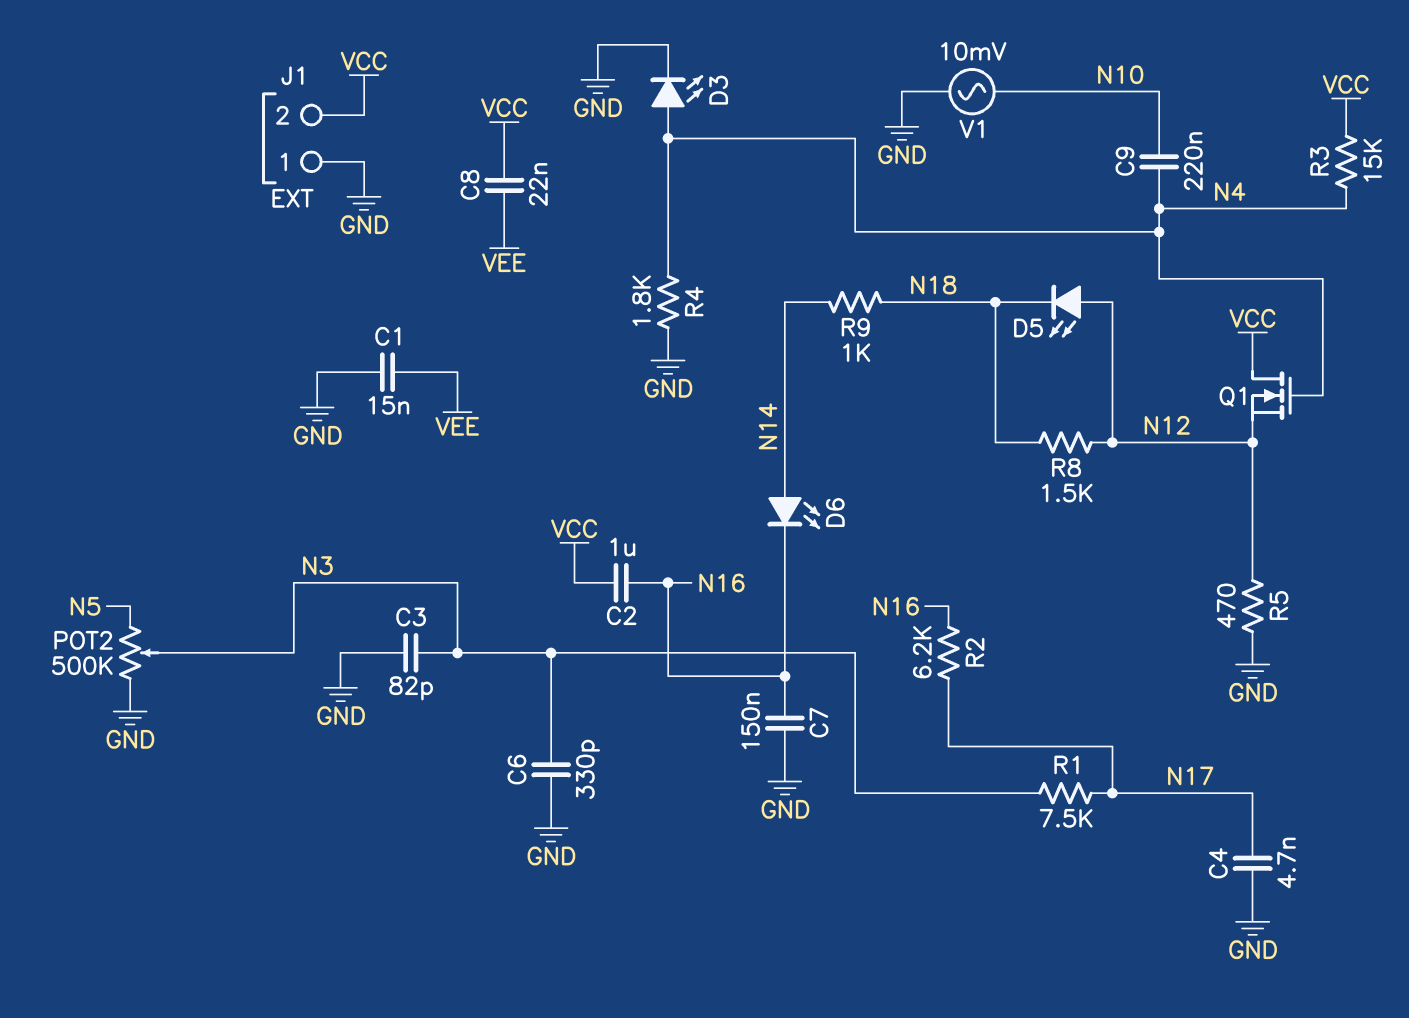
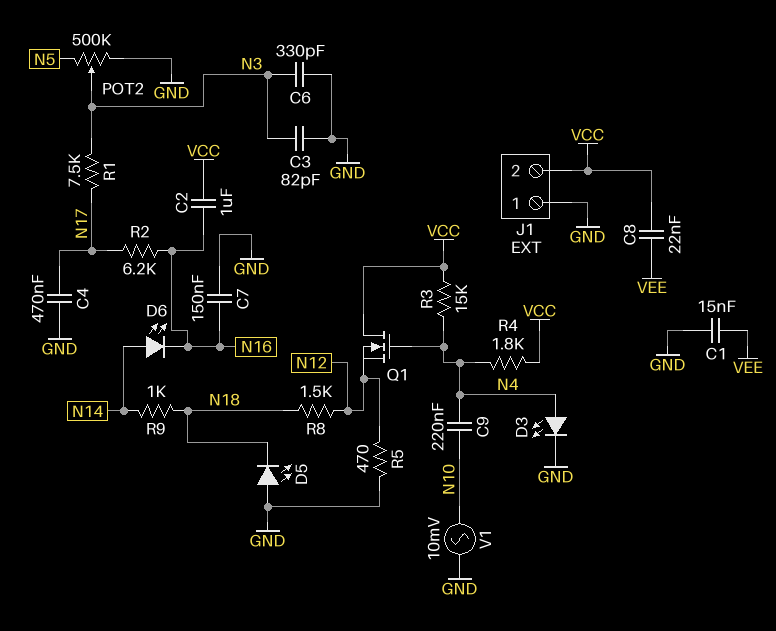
C4: 4.7nF (GND, N17) -> 470nF (GND, N17)
D5: LED (A N12, K N18) -> LED (A GND, K N18)
R4: 1.8k (GND, N4) -> 1.8k (N4, VCC)

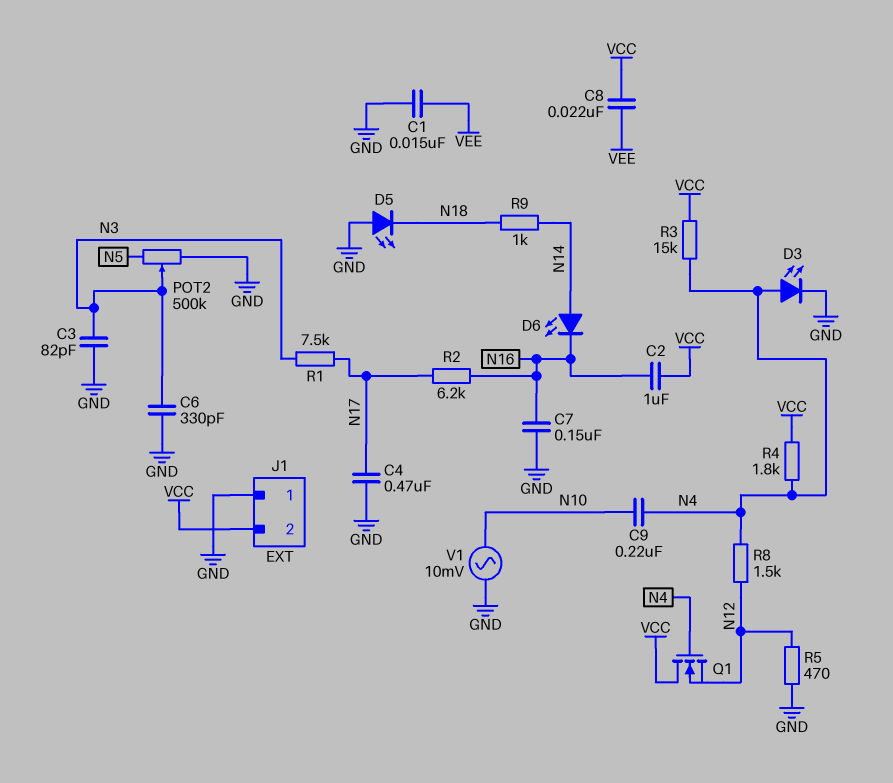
R8: 1.5k (N12, N18) -> 1.5k (N4, N12)

